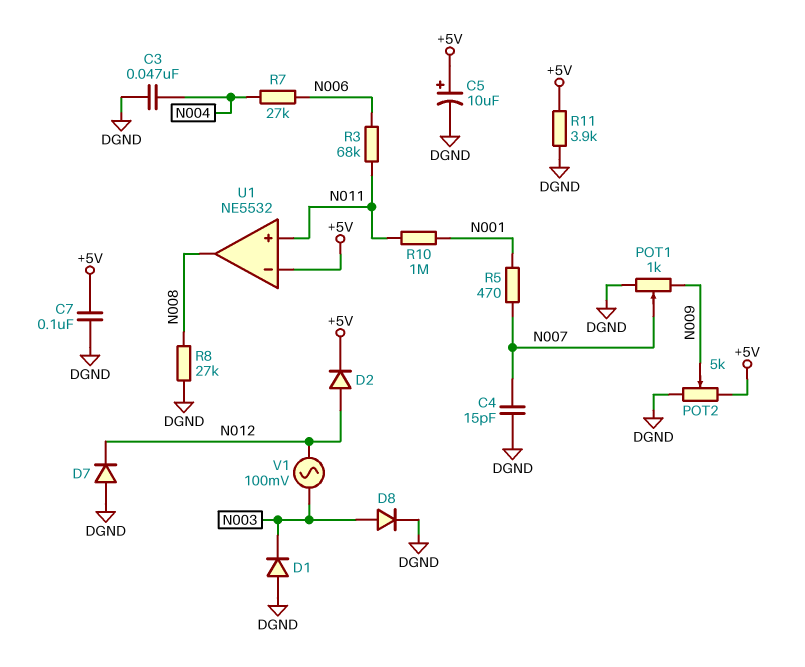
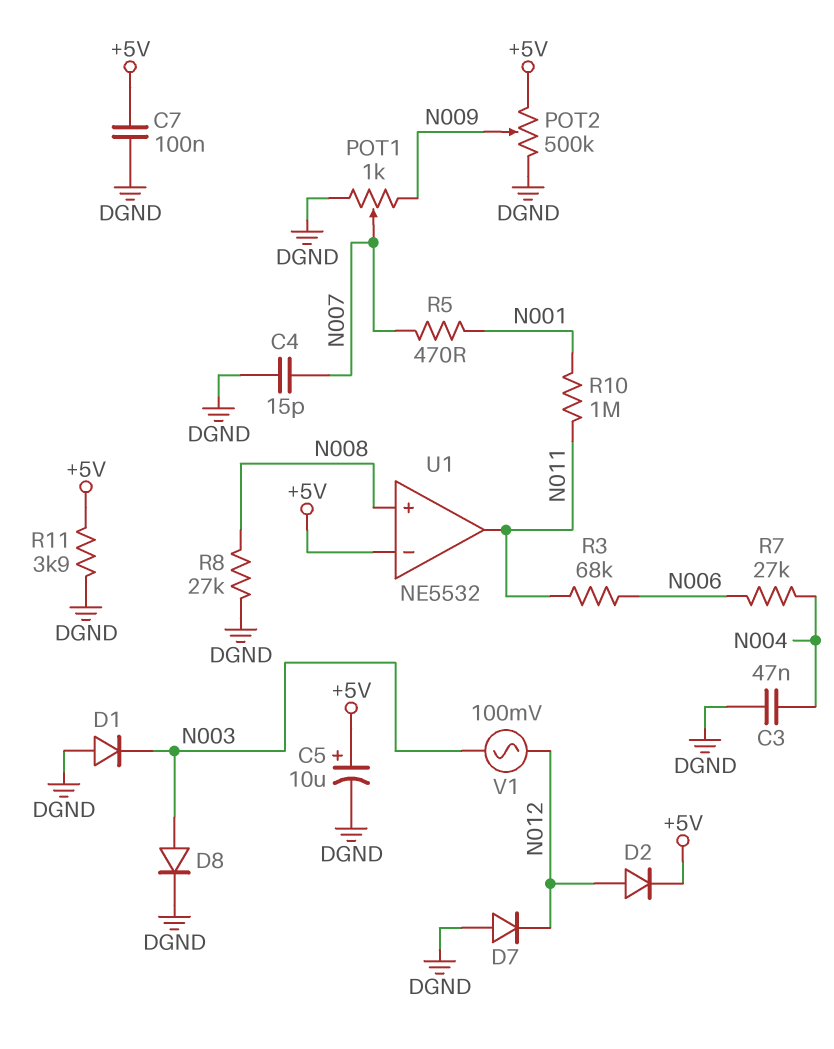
POT2: 5k (+5V, DGND, wiper N009) -> 500k (+5V, DGND, wiper N009)
U1 pin in+: N011 -> N008
U1 pin out: N008 -> N011

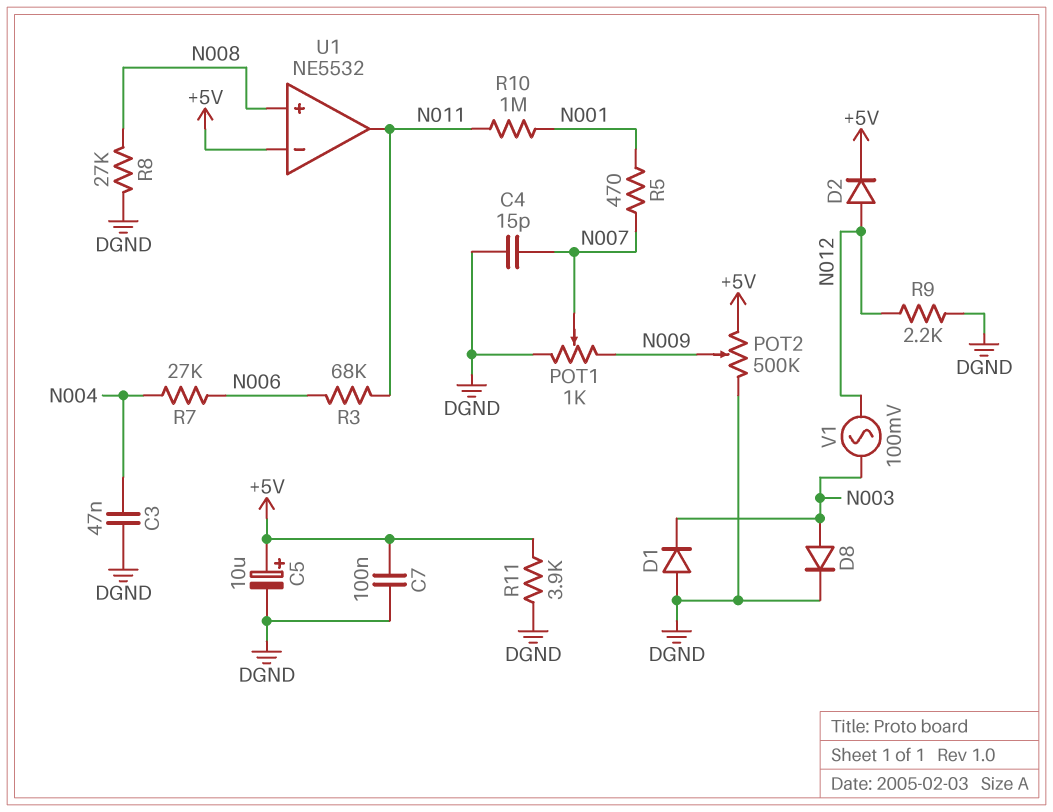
D7: diode (A DGND, K N012) -> none
R9: none -> 2.2k (DGND, N012)

